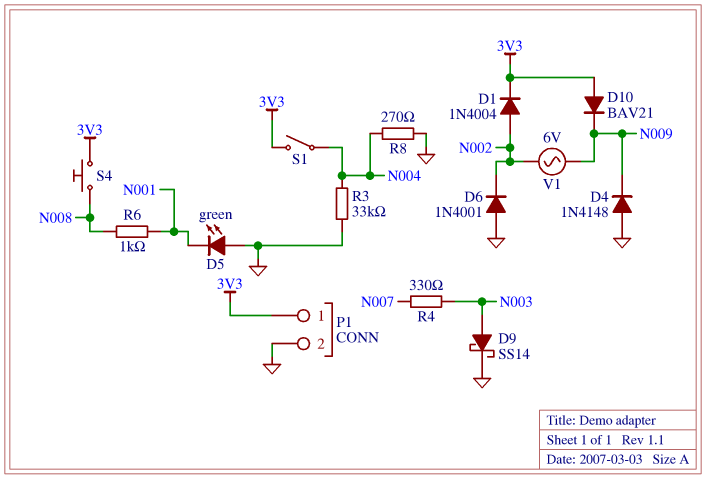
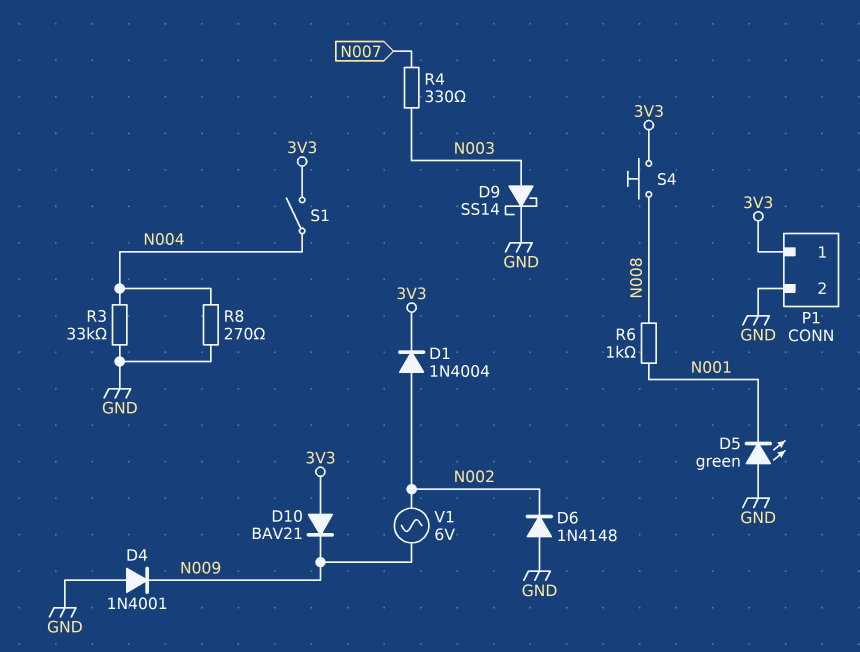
D4: diode 1N4148 (A GND, K N009) -> diode 1N4001 (A GND, K N009)
D6: diode 1N4001 (A GND, K N002) -> diode 1N4148 (A GND, K N002)

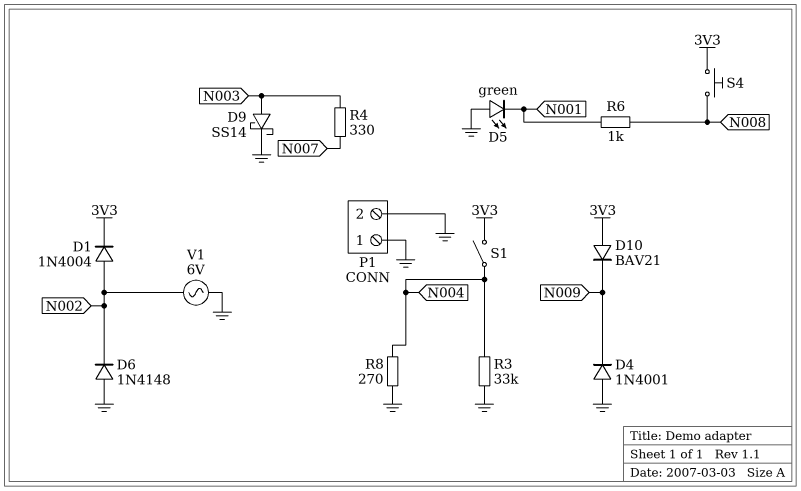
P1 pin 1: 3V3 -> GND
V1: AC 6V (N002, N009) -> AC 6V (GND, N002)

